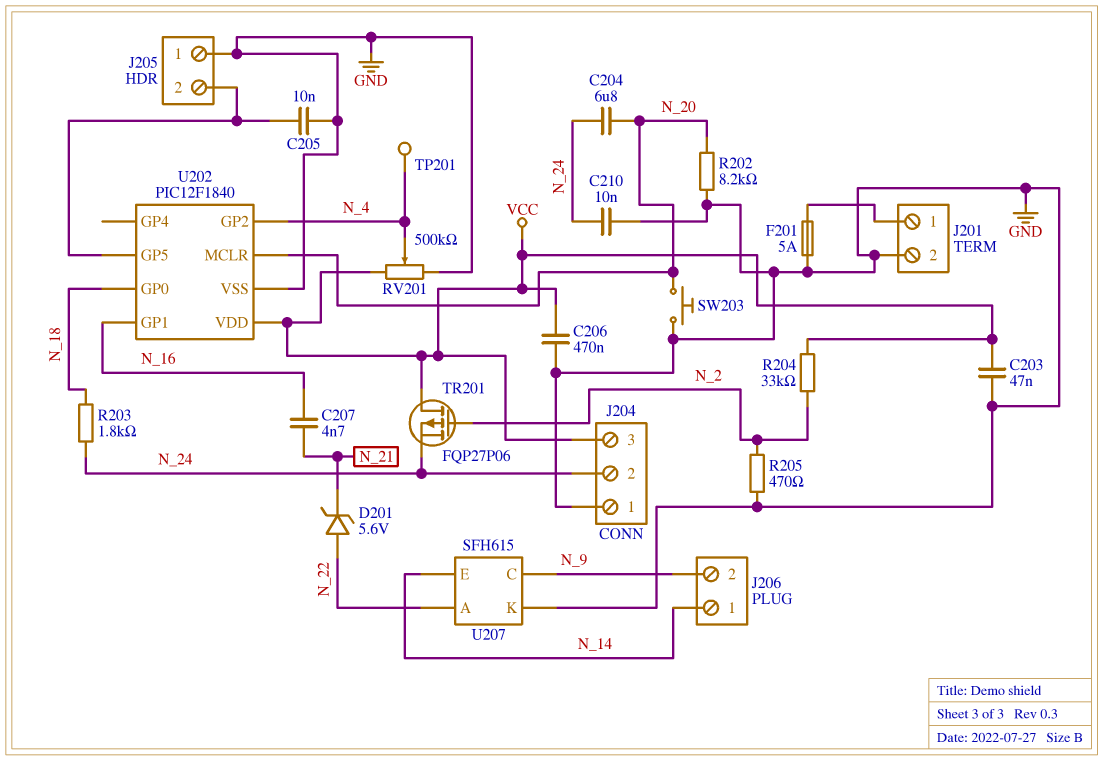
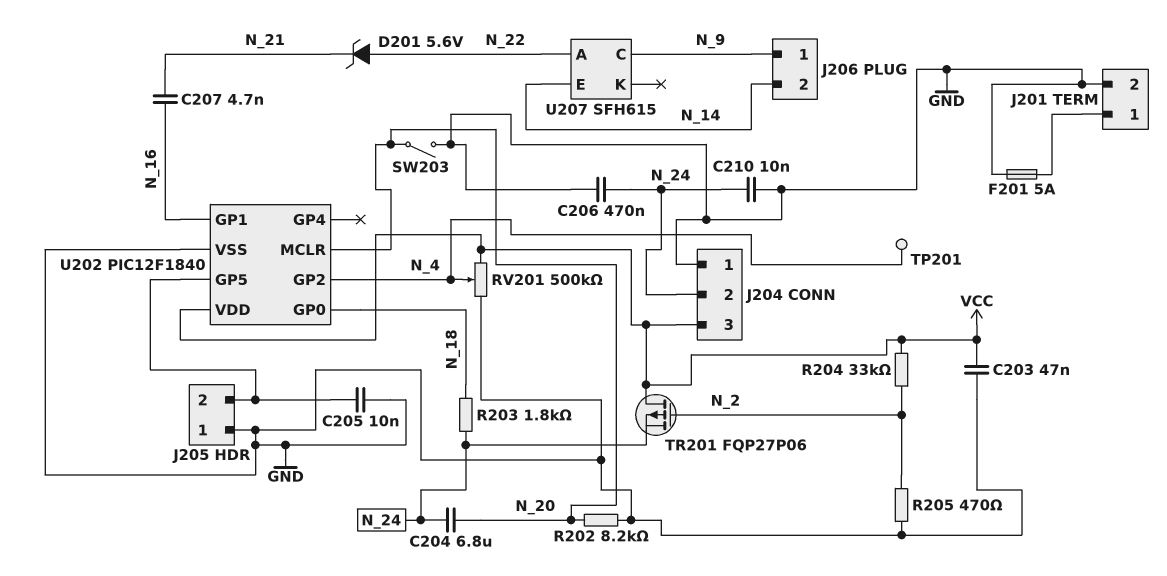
C206: 470nF (GND, VCC) -> 470nF (GND, N_24)
J206 pin 1: N_14 -> N_9
J206 pin 2: N_9 -> N_14
SW203: button (GND, N_20) -> switch (GND, N_20)
U207 pin K: GND -> none

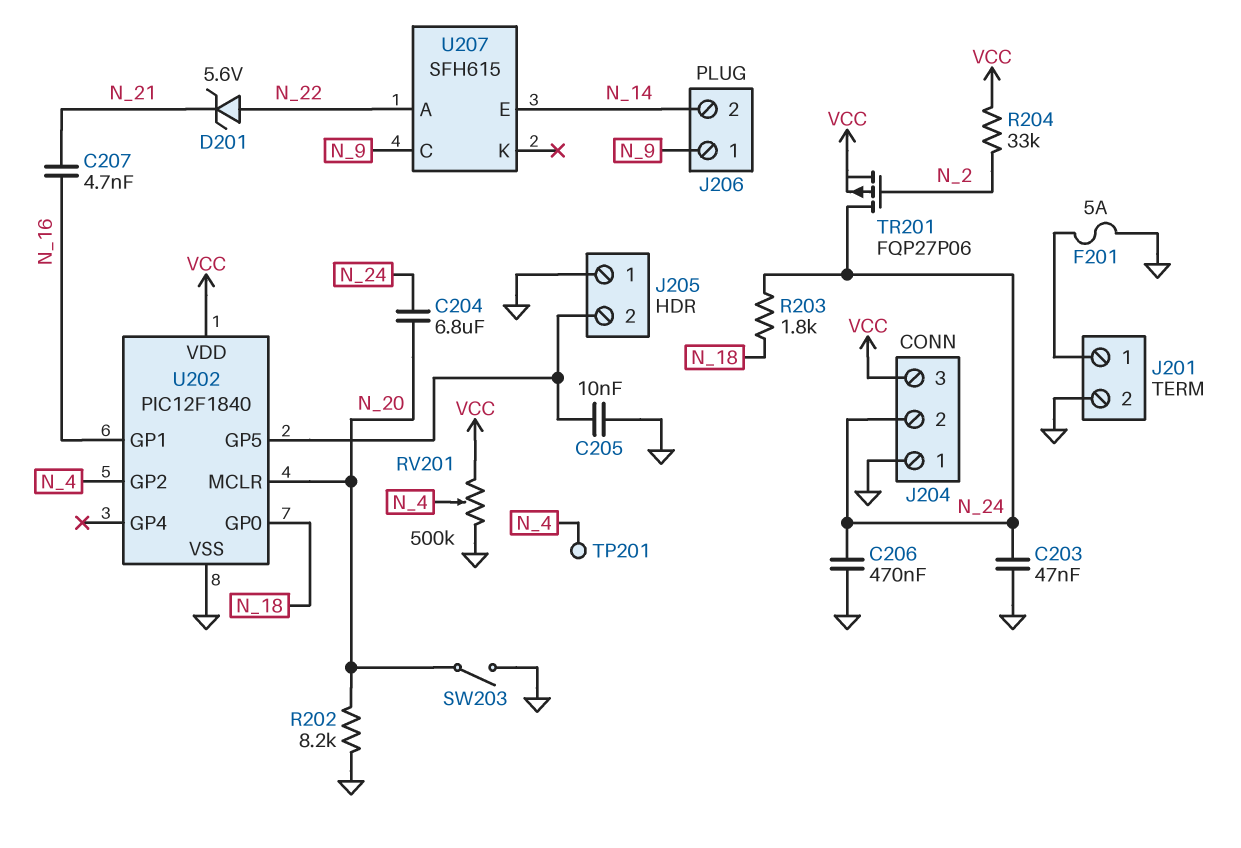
C203: 47nF (GND, VCC) -> 47nF (GND, N_24)
C210: 10nF (GND, N_24) -> none
R205: 470 (GND, N_2) -> none
TR201: PMOS FQP27P06 (G N_2, D VCC, S N_24) -> PMOS FQP27P06 (G N_2, D N_24, S VCC)

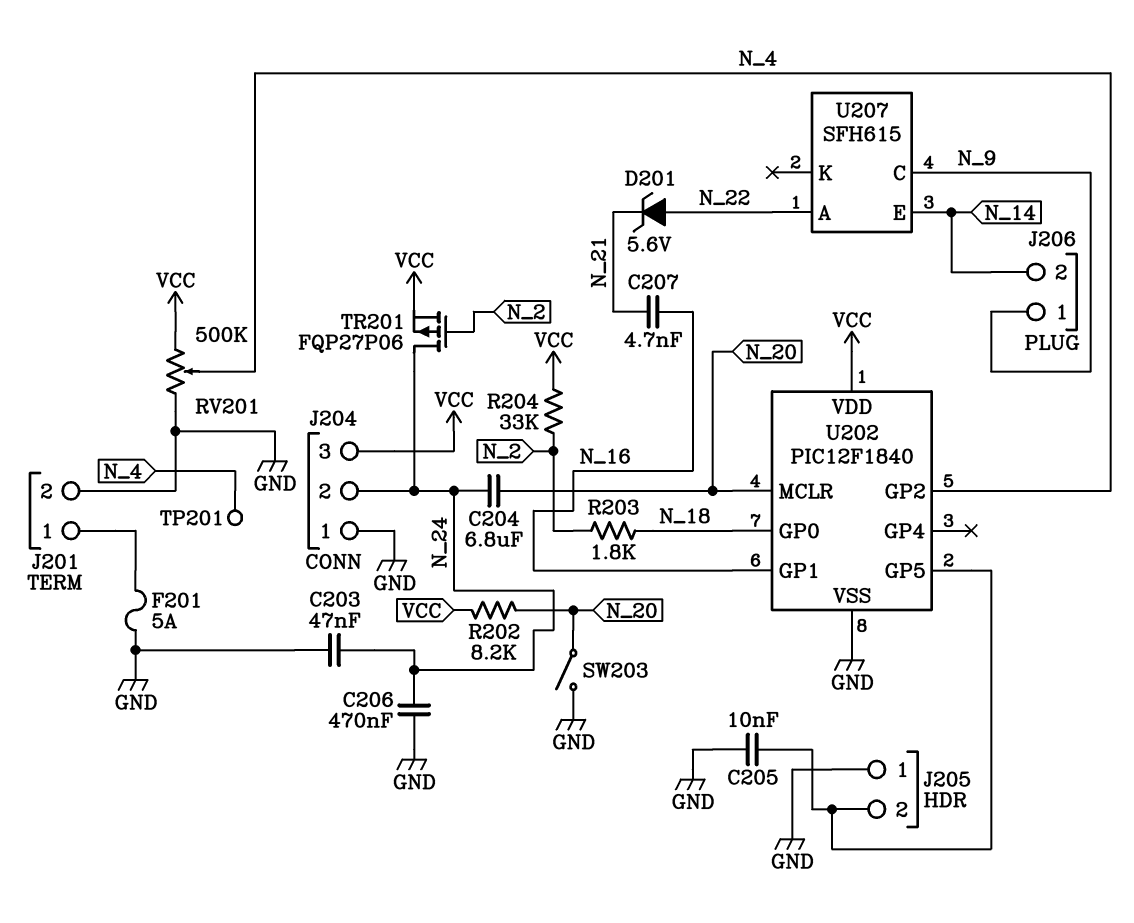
R202: 8.2k (GND, N_20) -> 8.2k (N_20, VCC)
R203: 1.8k (N_18, N_24) -> 1.8k (N_2, N_18)

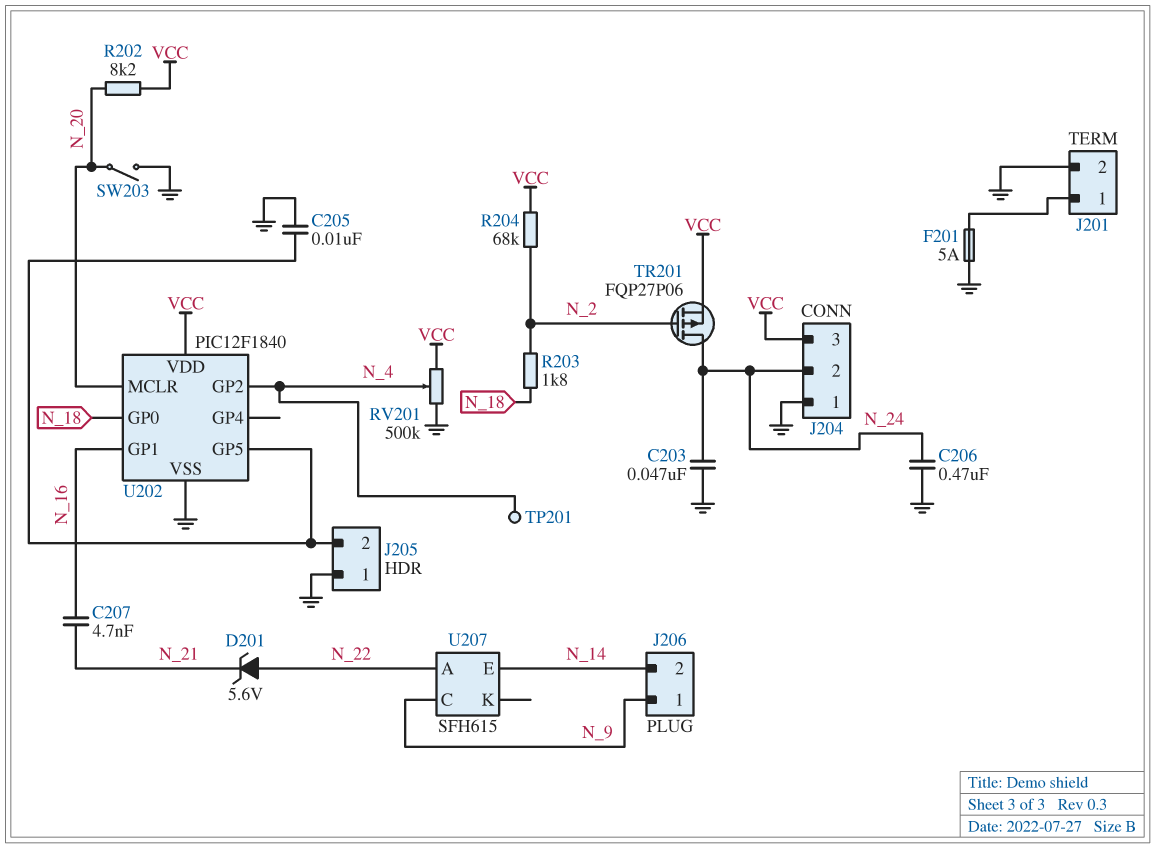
C204: 6.8uF (N_20, N_24) -> none
R204: 33k (N_2, VCC) -> 68k (N_2, VCC)

